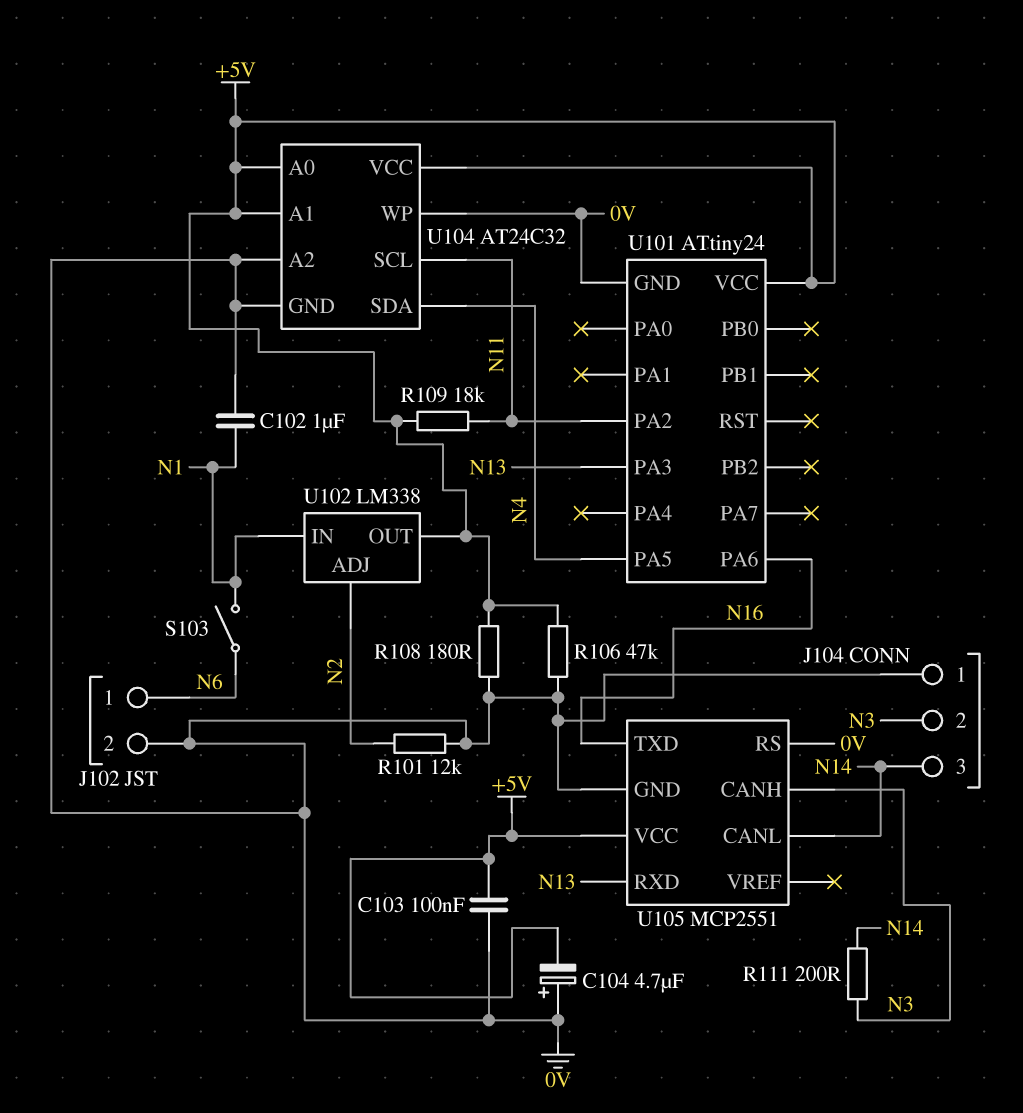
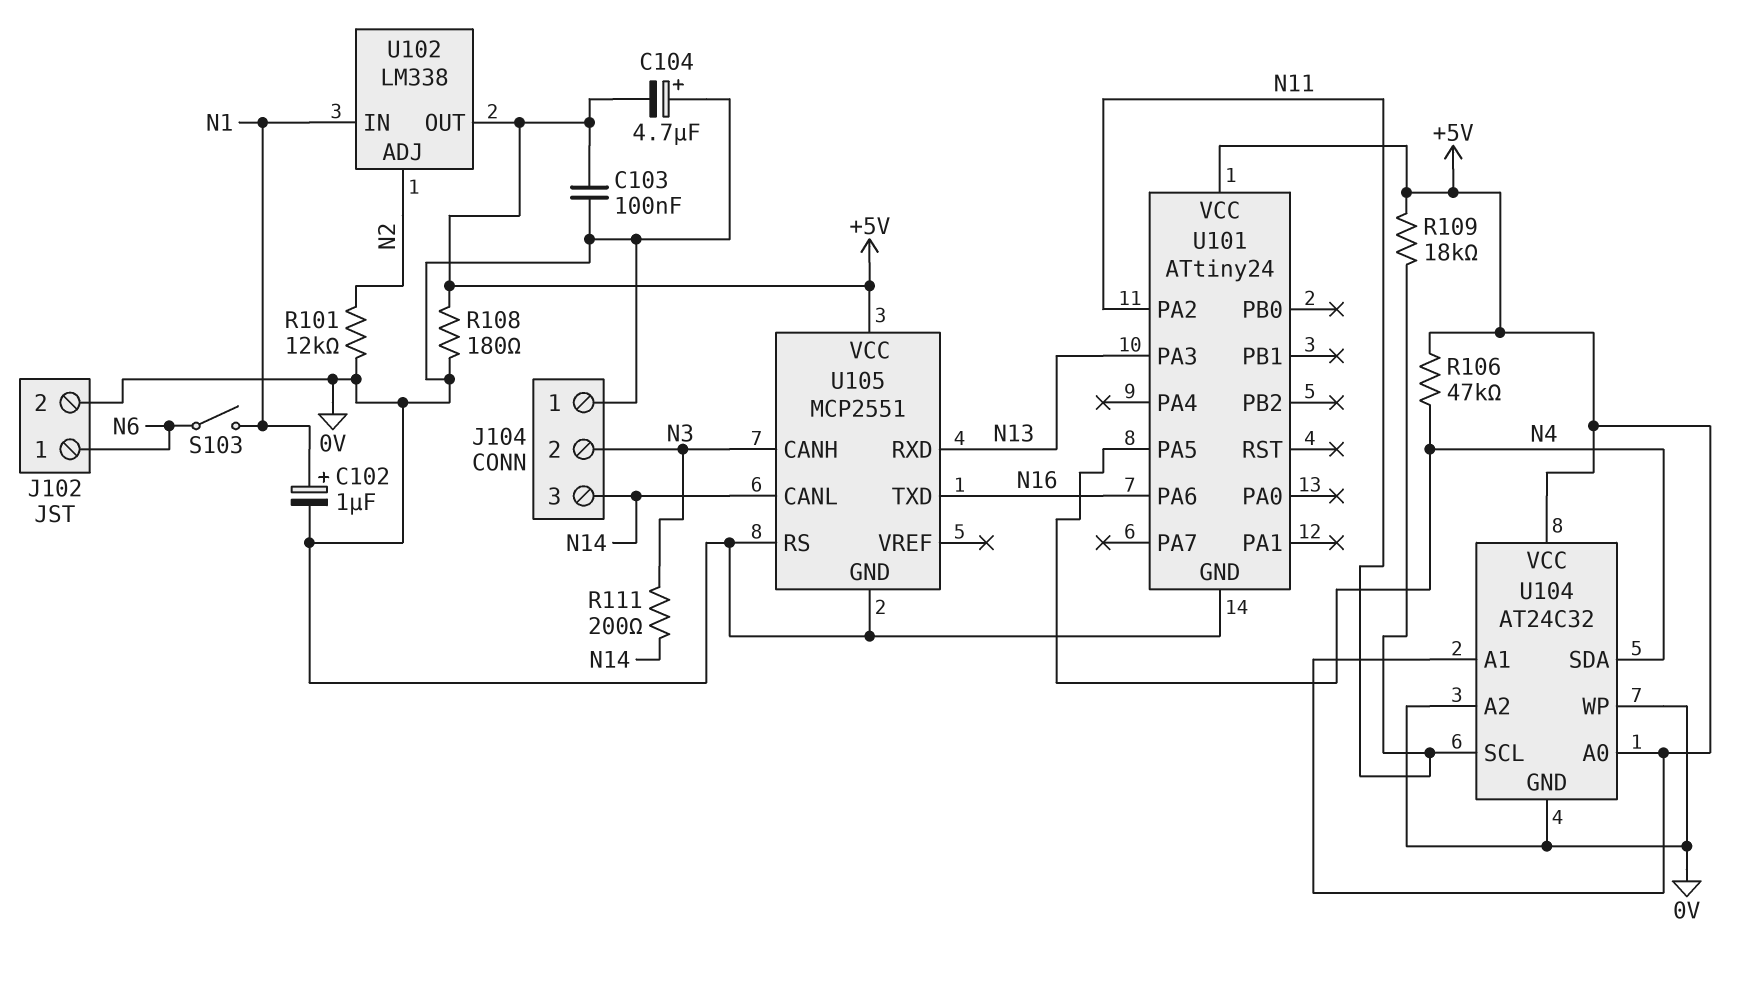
C102: 1uF (0V, N1) -> 1uF (plus N1, minus 0V)
R106: 47k (+5V, 0V) -> 47k (+5V, N4)

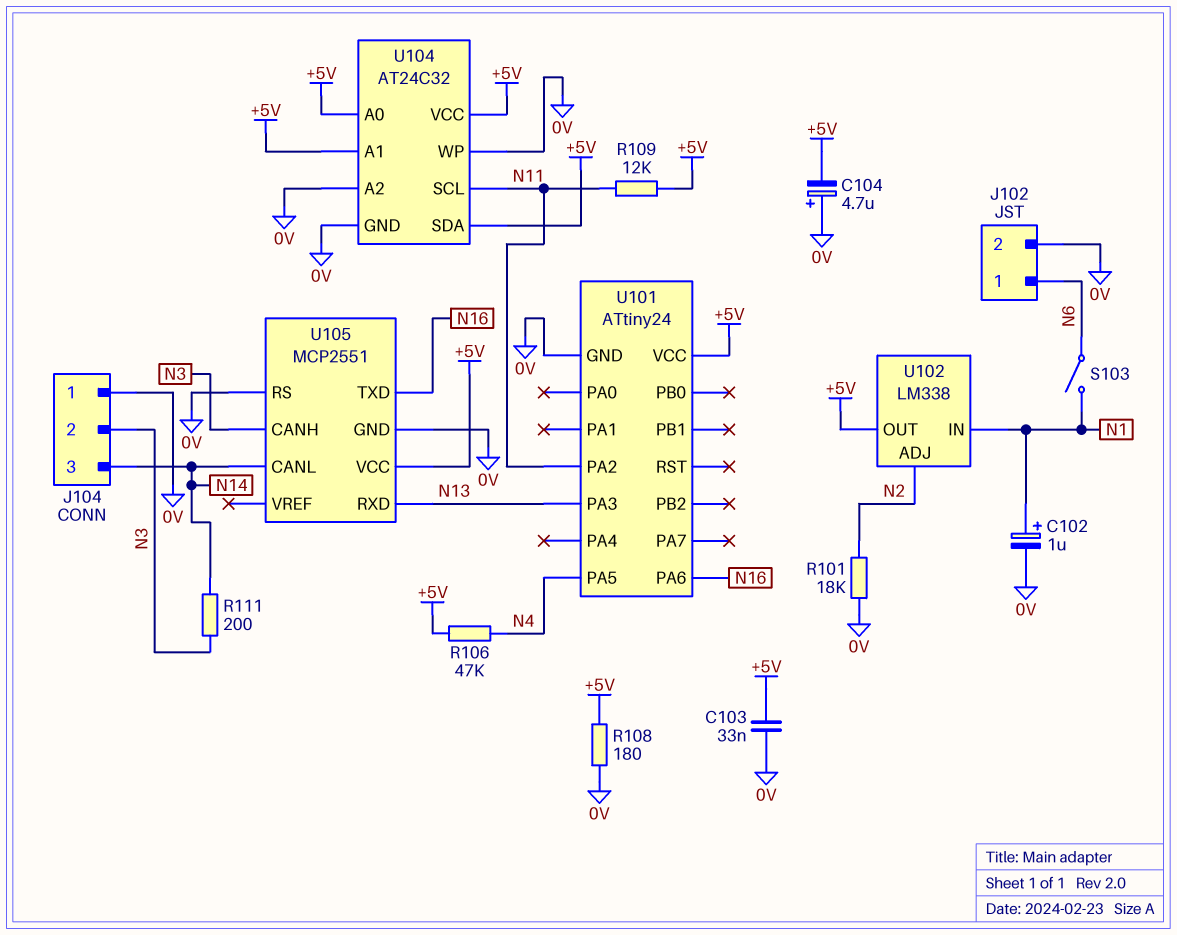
C103: 100nF (+5V, 0V) -> 33nF (+5V, 0V)
R101: 12k (0V, N2) -> 18k (0V, N2)
R109: 18k (+5V, N11) -> 12k (+5V, N11)
U104 pin SDA: N4 -> +5V

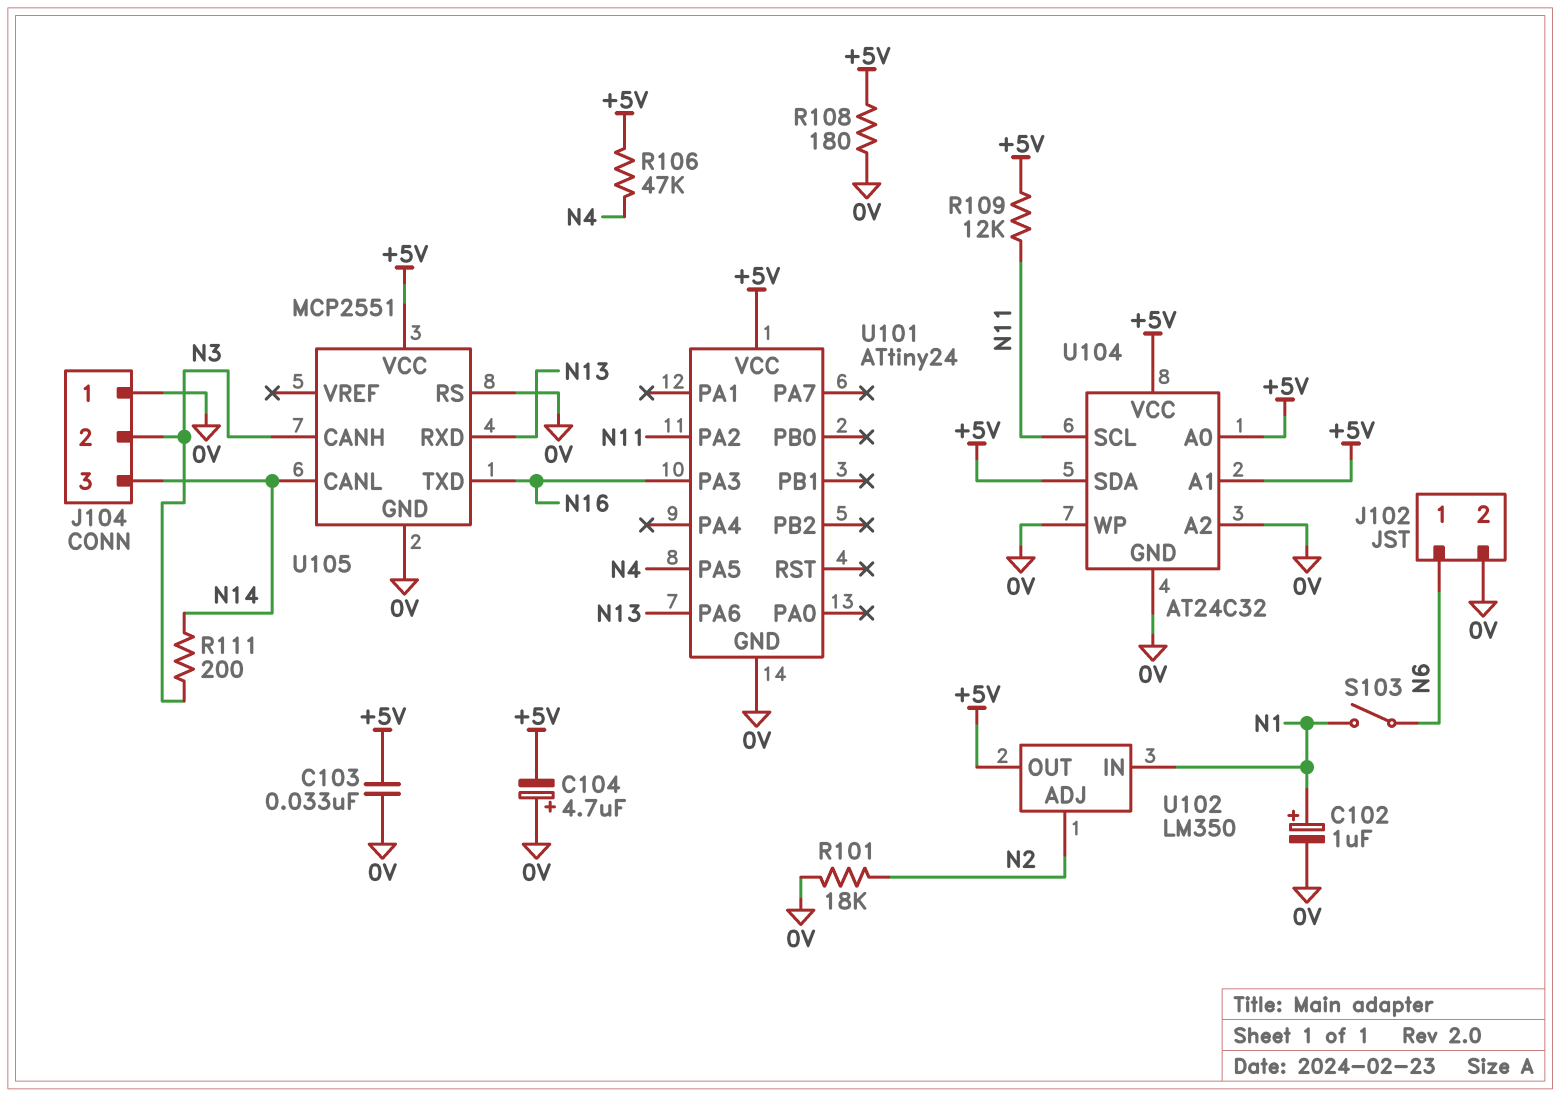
U101 pin PA3: N13 -> N16
U101 pin PA6: N16 -> N13
U102: LM338 -> LM350

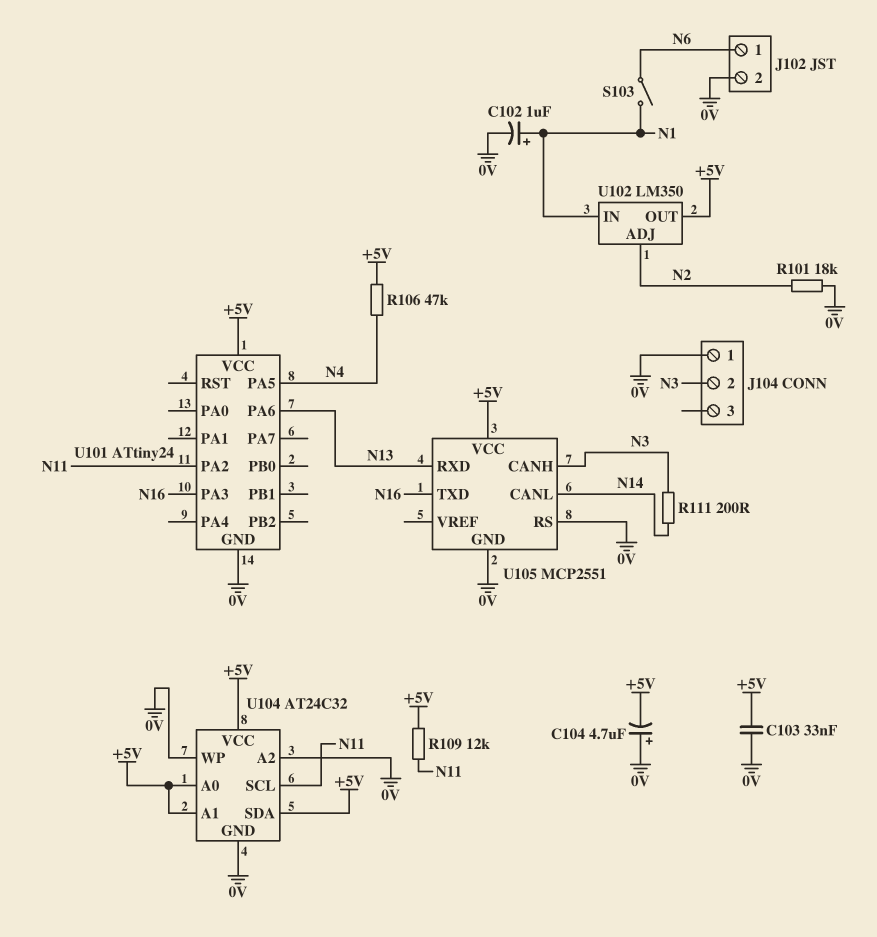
J104 pin 3: N14 -> none
R108: 180 (+5V, 0V) -> none

